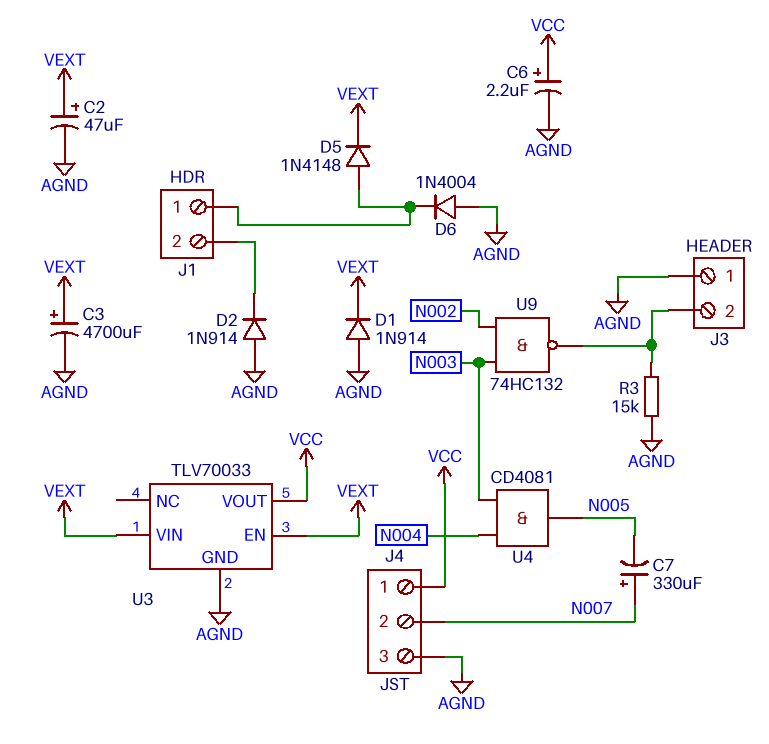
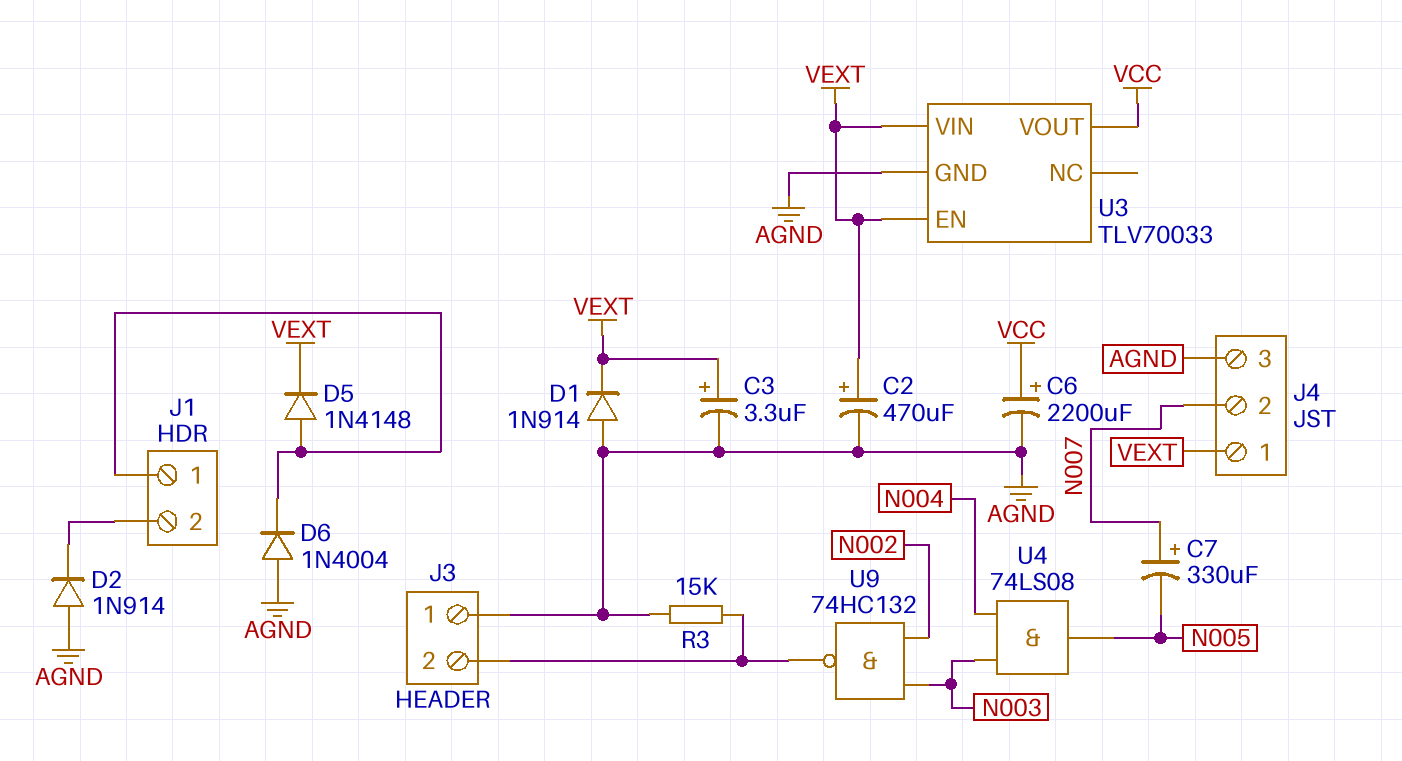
C2: 47uF (plus VEXT, minus AGND) -> 470uF (plus VEXT, minus AGND)
C3: 4700uF (plus VEXT, minus AGND) -> 3.3uF (plus VEXT, minus AGND)
C6: 2.2uF (plus VCC, minus AGND) -> 2200uF (plus VCC, minus AGND)
J4 pin 1: VCC -> VEXT
U4: AND CD4081 (in N003, in N004, out N005) -> AND 74LS08 (in N003, in N004, out N005)

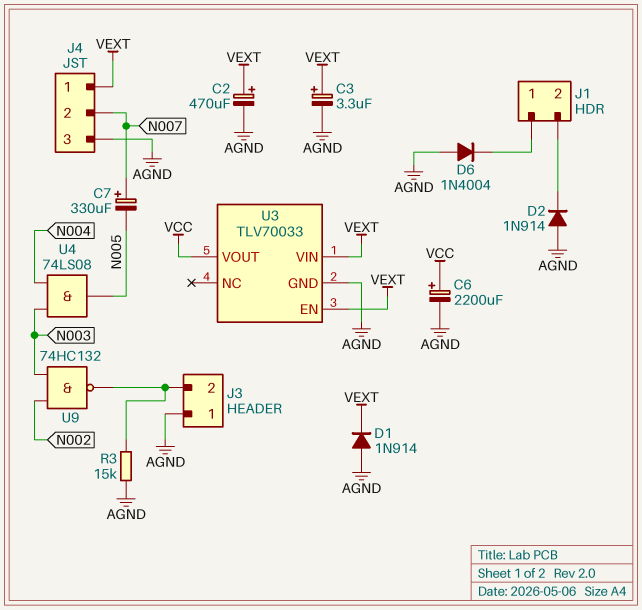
D5: diode 1N4148 (A J1/1, K VEXT) -> none

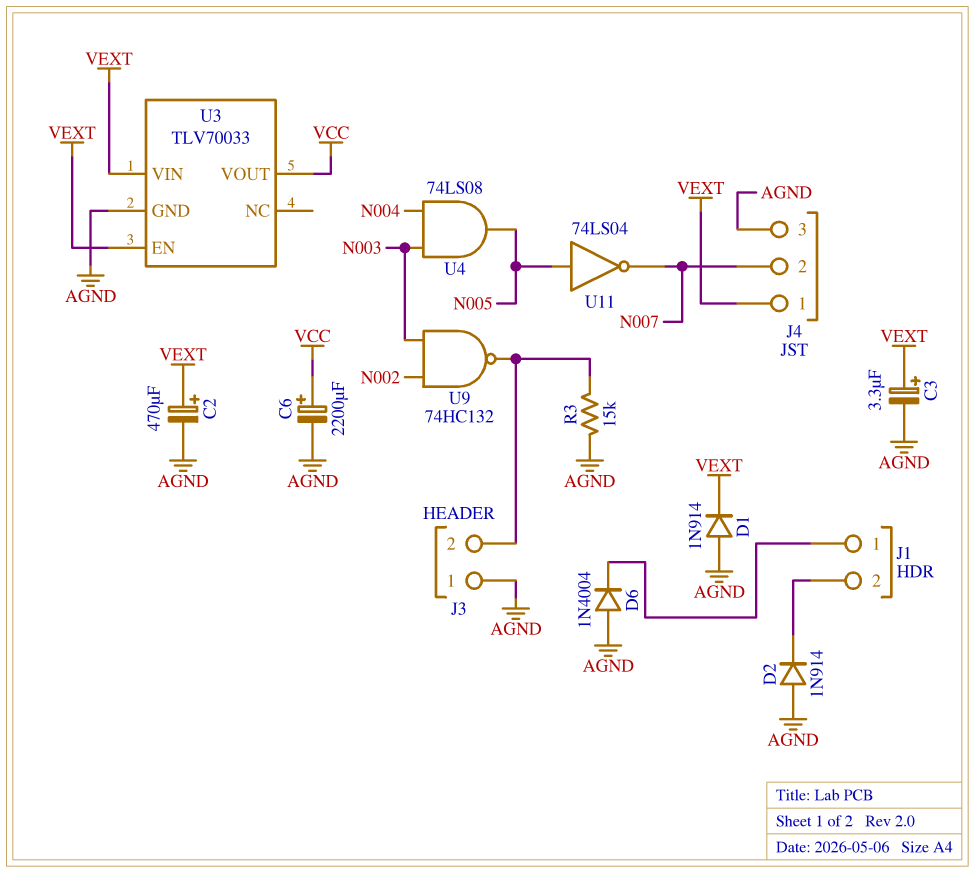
C7: 330uF (plus N007, minus N005) -> none
U11: none -> NOT 74LS04 (in N005, out N007)

